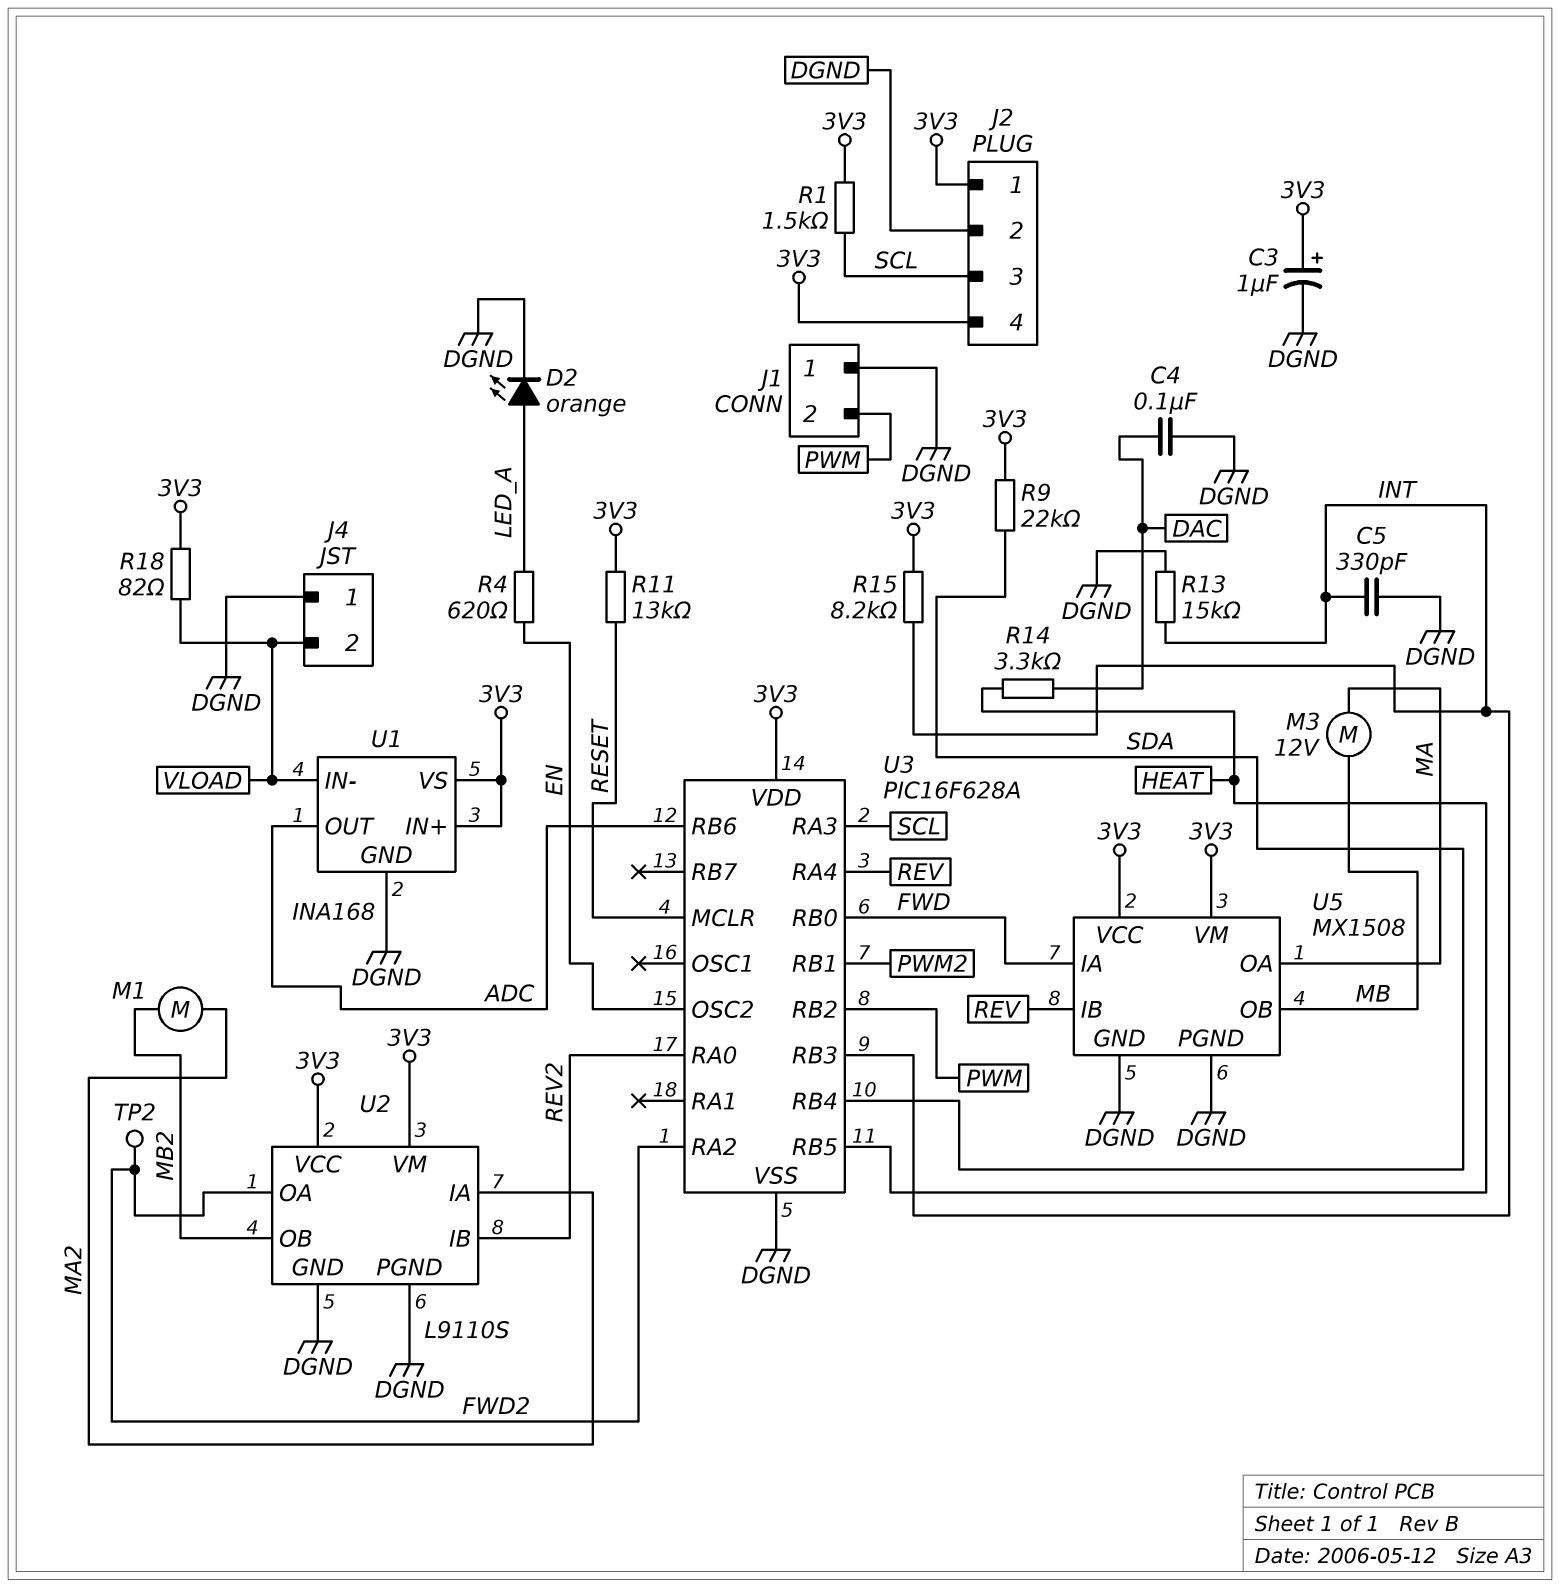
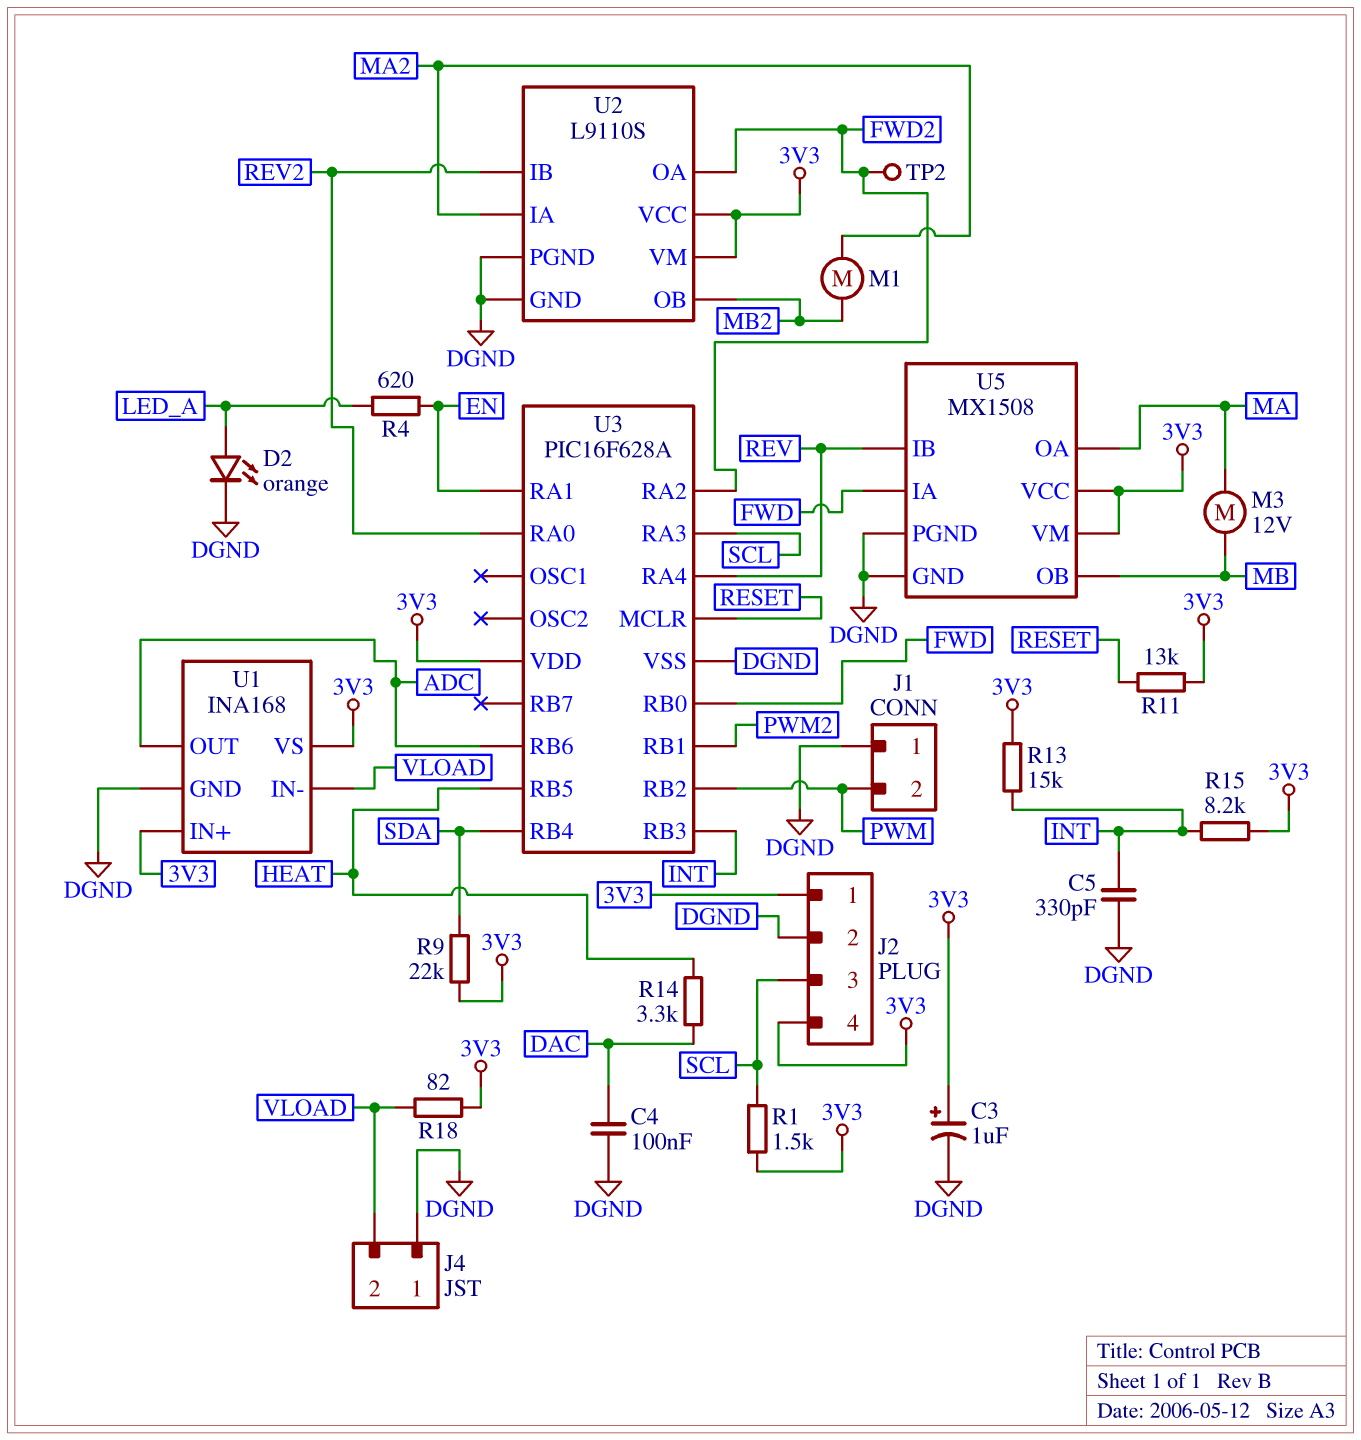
R13: 15k (DGND, INT) -> 15k (3V3, INT)
U3 pin OSC2: EN -> none
U3 pin RA1: none -> EN

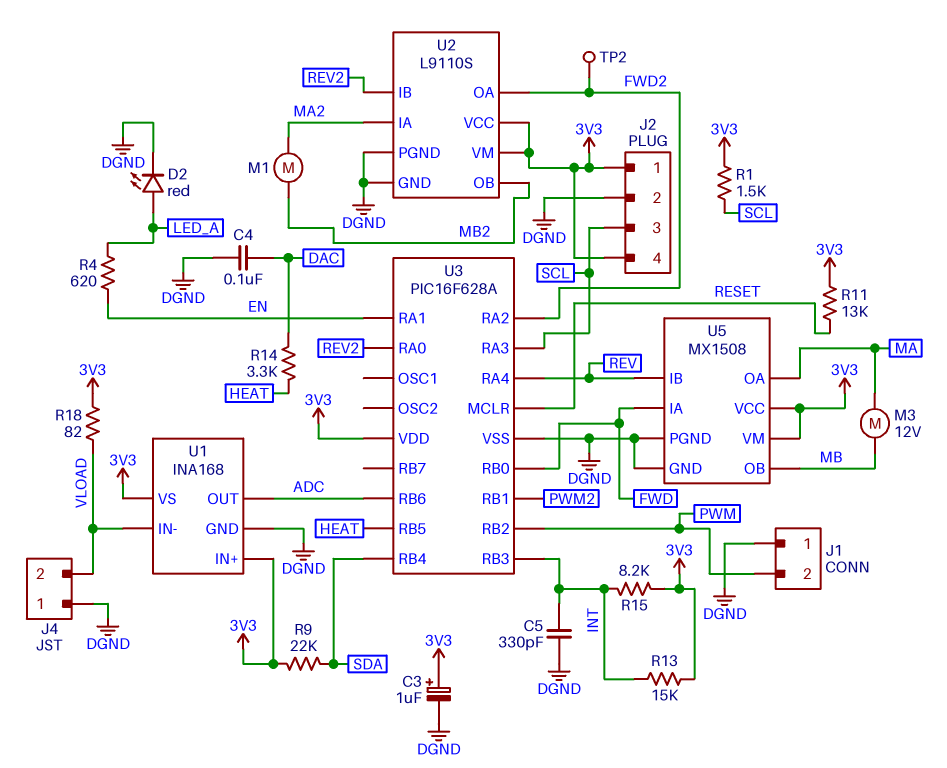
D2: LED orange (A LED_A, K DGND) -> LED red (A LED_A, K DGND)

